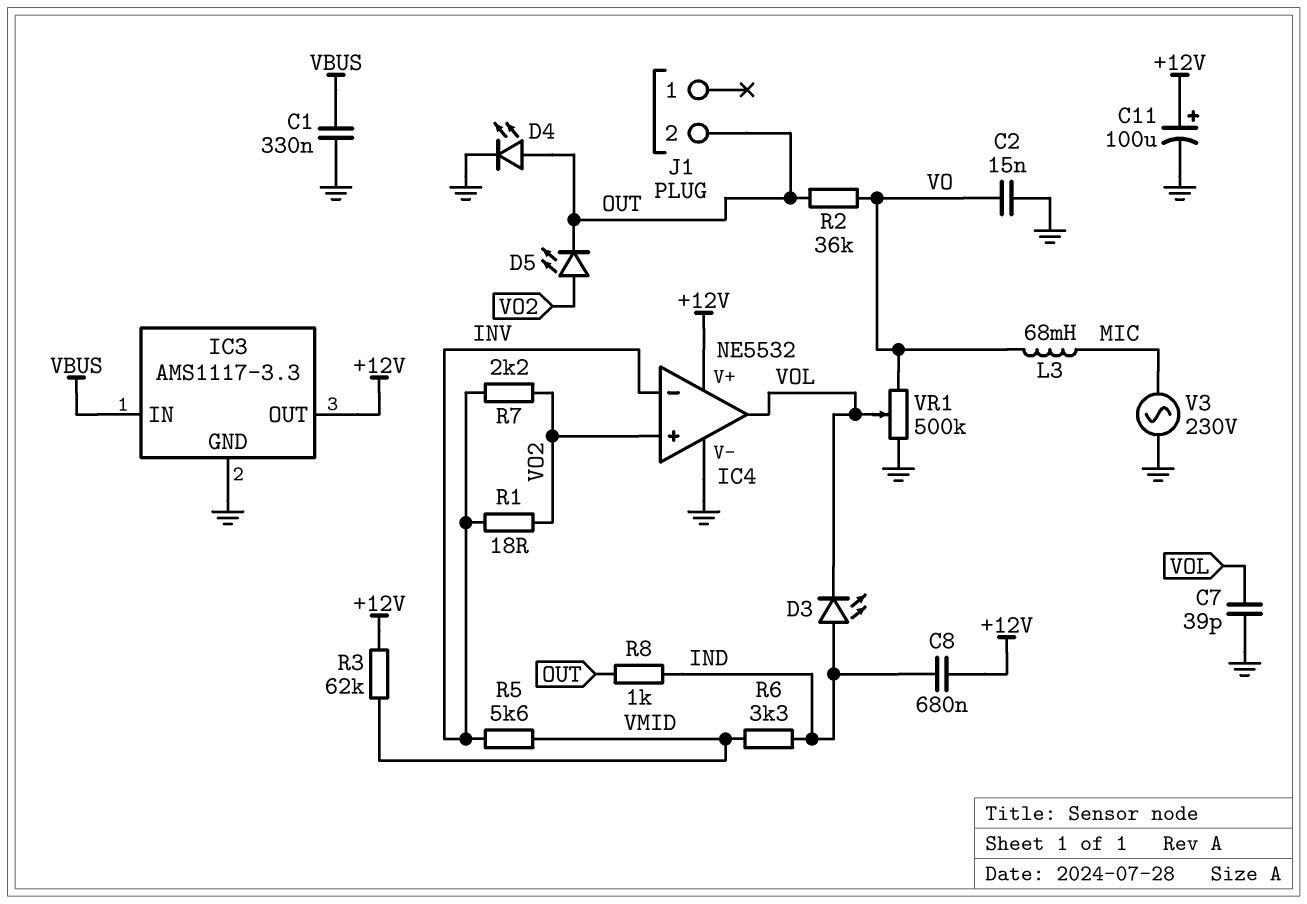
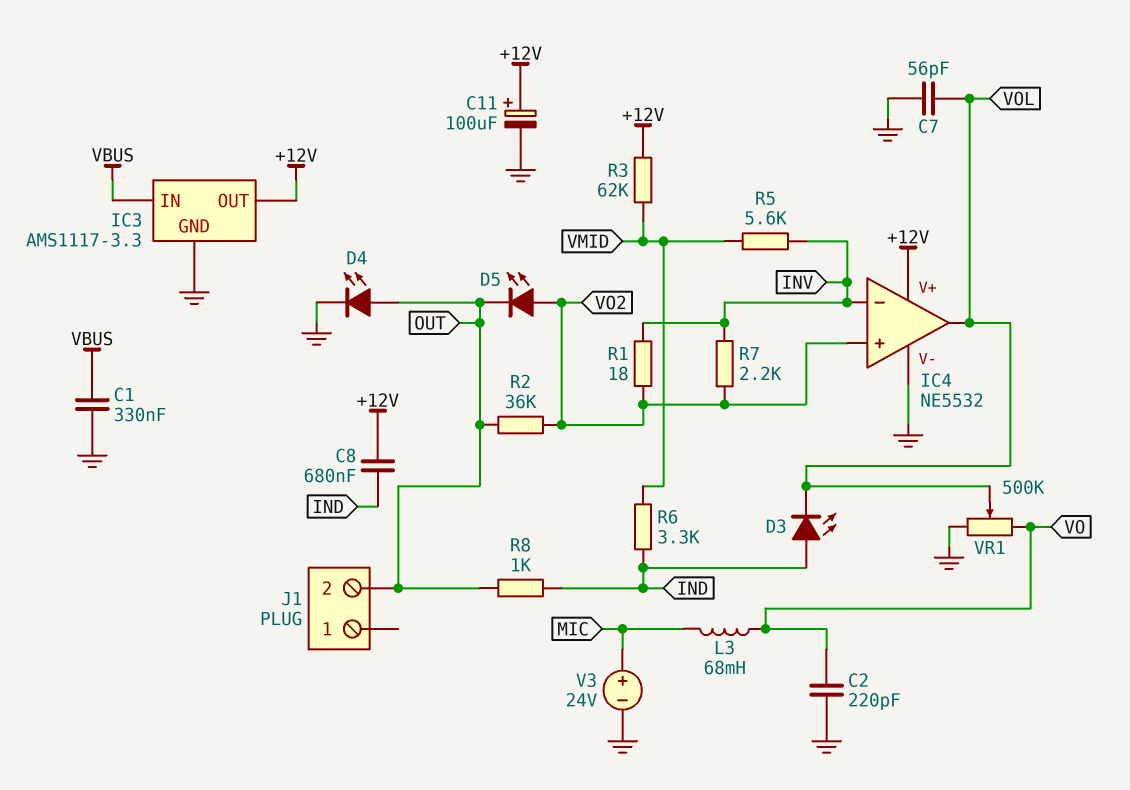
C2: 15nF (GND, VO) -> 220pF (GND, VO)
C7: 39pF (GND, VOL) -> 56pF (GND, VOL)
R2: 36k (OUT, VO) -> 36k (OUT, VO2)
V3: AC 230V (GND, MIC) -> 24V (plus MIC, minus GND)

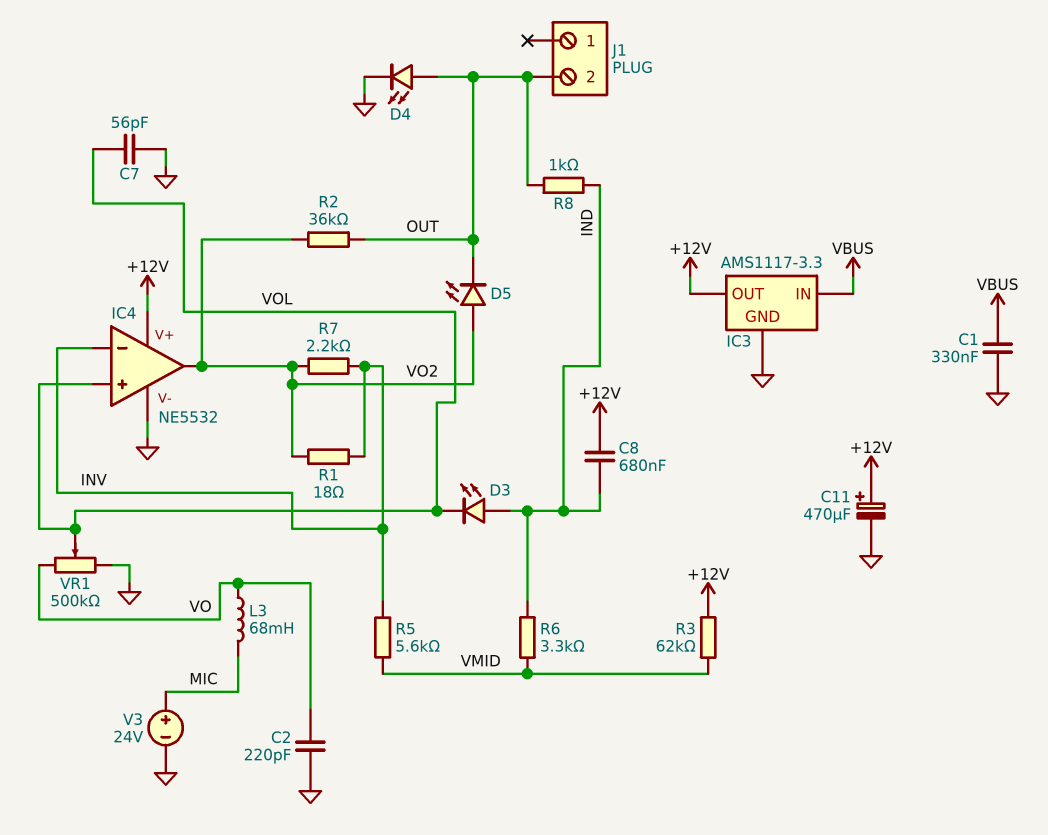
C11: 100uF (plus +12V, minus GND) -> 470uF (plus +12V, minus GND)
IC4 pin in+: VO2 -> VOL
IC4 pin out: VOL -> VO2

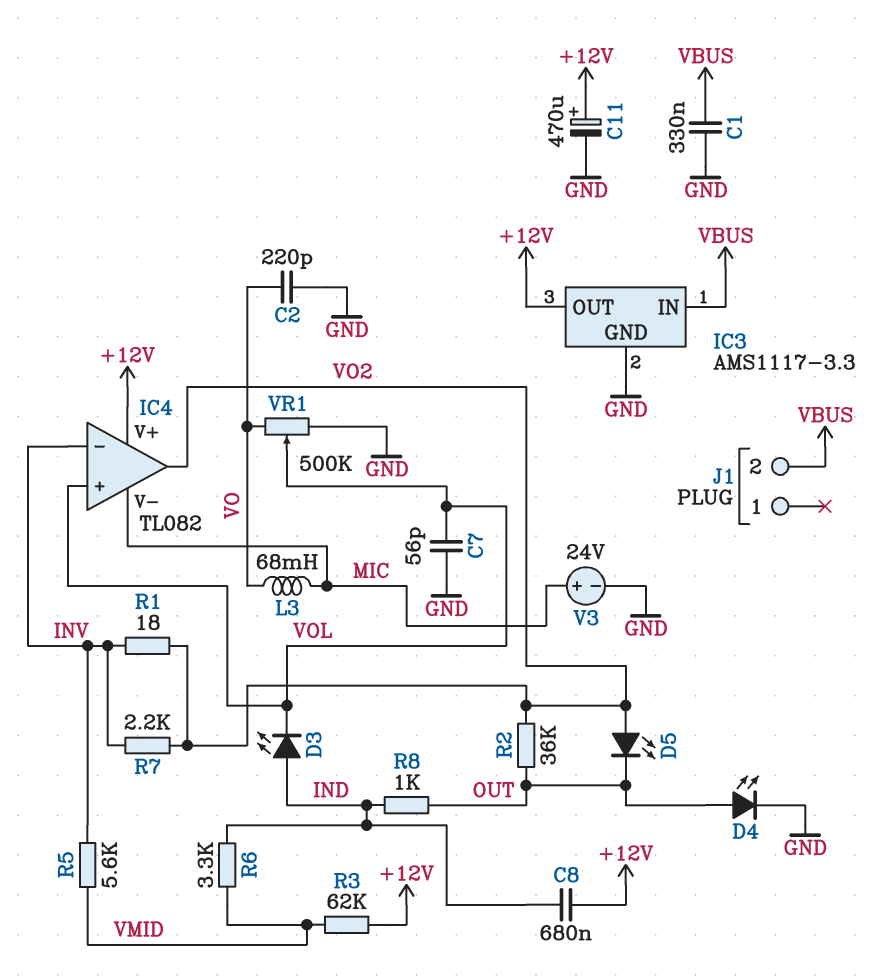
IC4: NE5532 -> TL082
IC4 pin V-: GND -> MIC
J1 pin 2: OUT -> VBUS

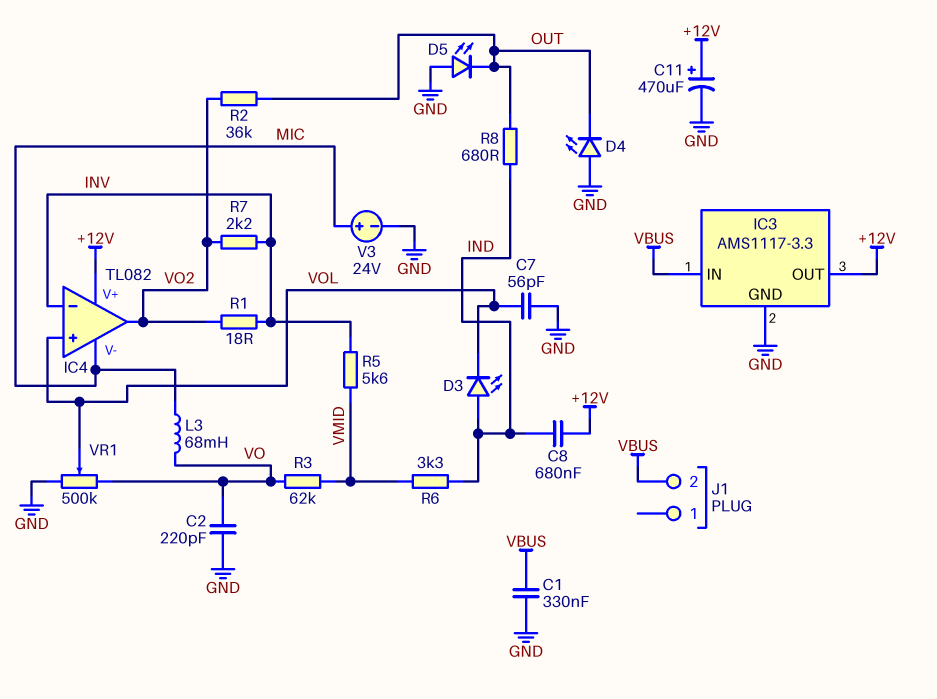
D4: LED (A OUT, K GND) -> LED (A GND, K OUT)
D5: LED (A VO2, K OUT) -> LED (A GND, K OUT)
R3: 62k (+12V, VMID) -> 62k (VMID, VO)
R8: 1k (IND, OUT) -> 680 (IND, OUT)

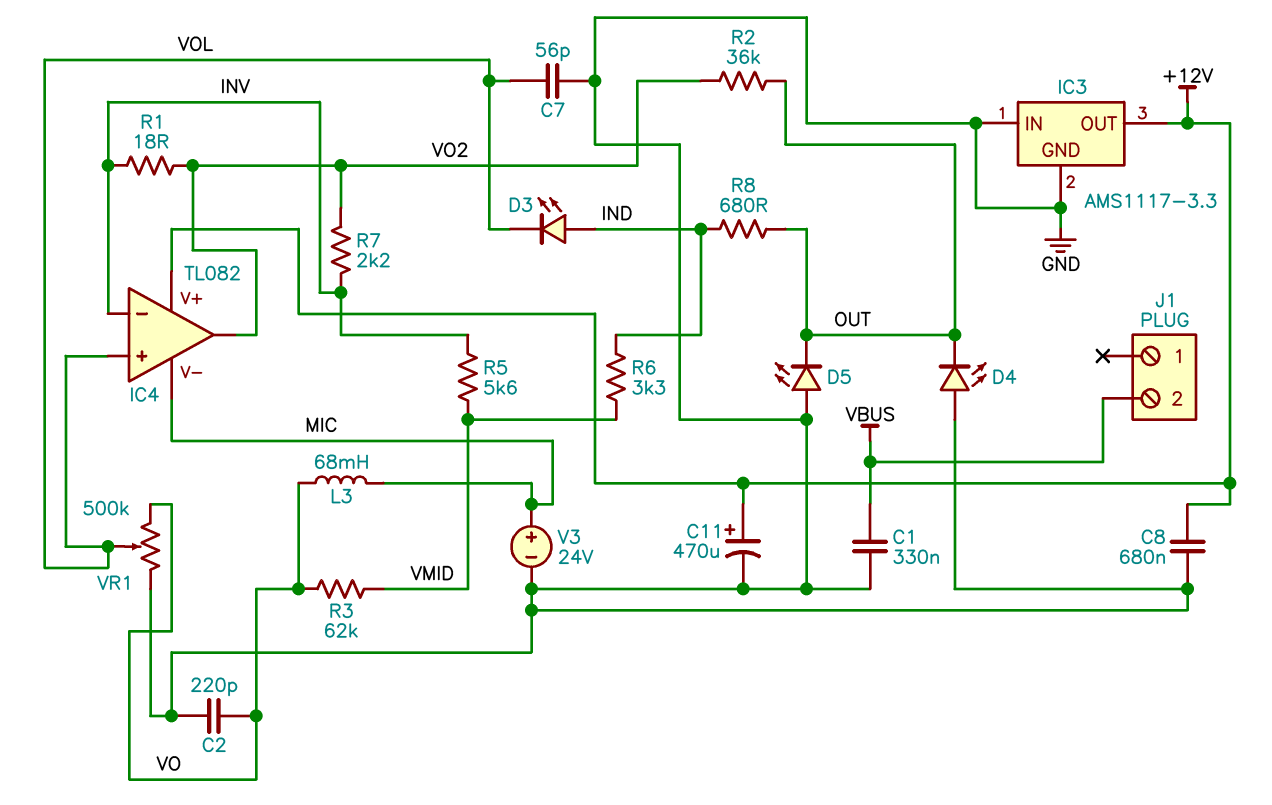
C8: 680nF (+12V, IND) -> 680nF (+12V, GND)
IC3 pin IN: VBUS -> GND

